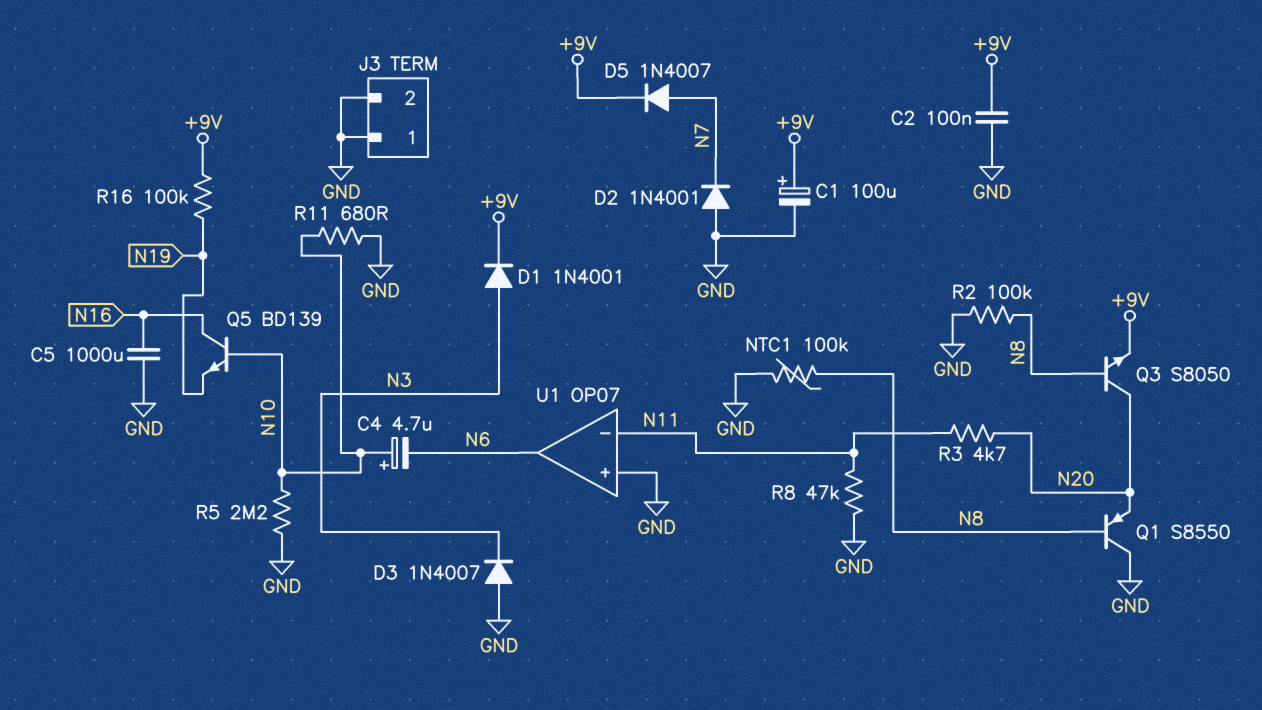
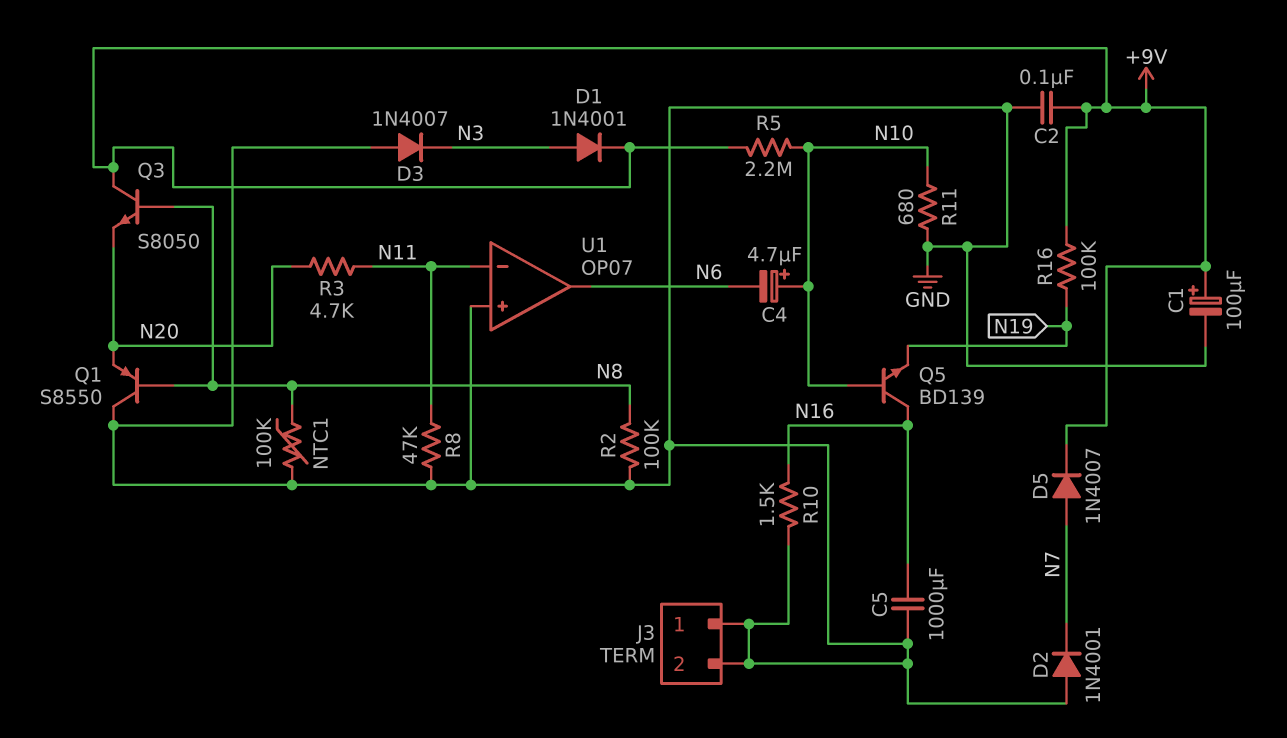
Q3: NPN S8050 (B N8, C N20, E +9V) -> NPN S8050 (B N8, C +9V, E N20)
R5: 2.2M (GND, N10) -> 2.2M (+9V, N10)
R10: none -> 1.5k (GND, N16)

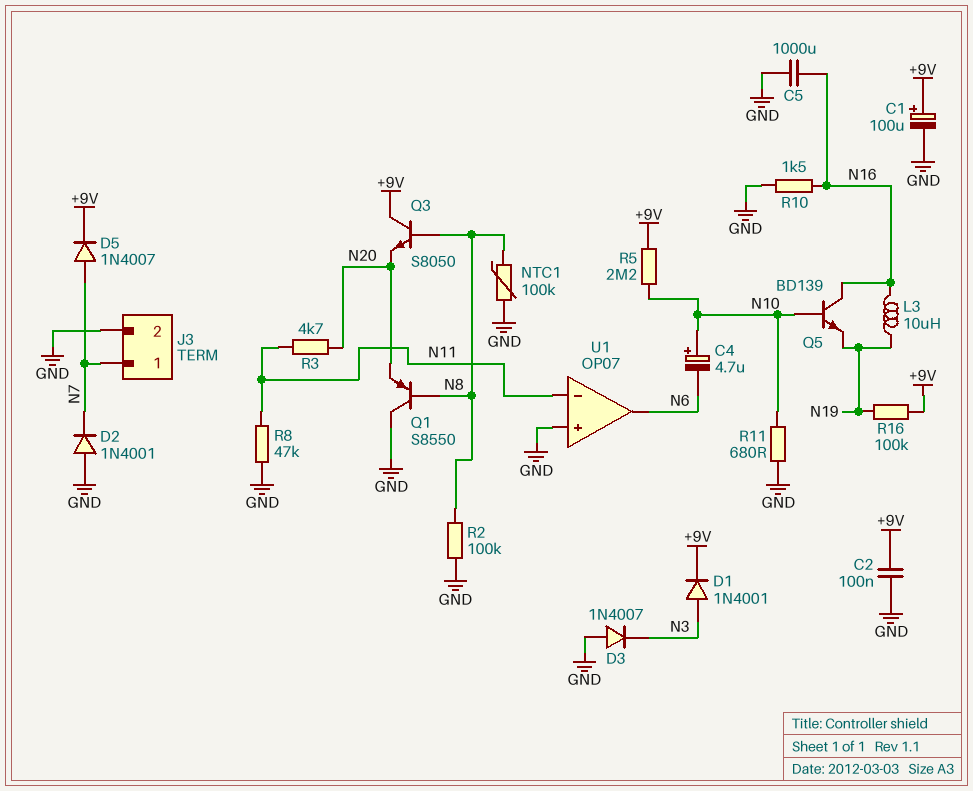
J3 pin 1: GND -> N7
L3: none -> 10uH (N16, N19)

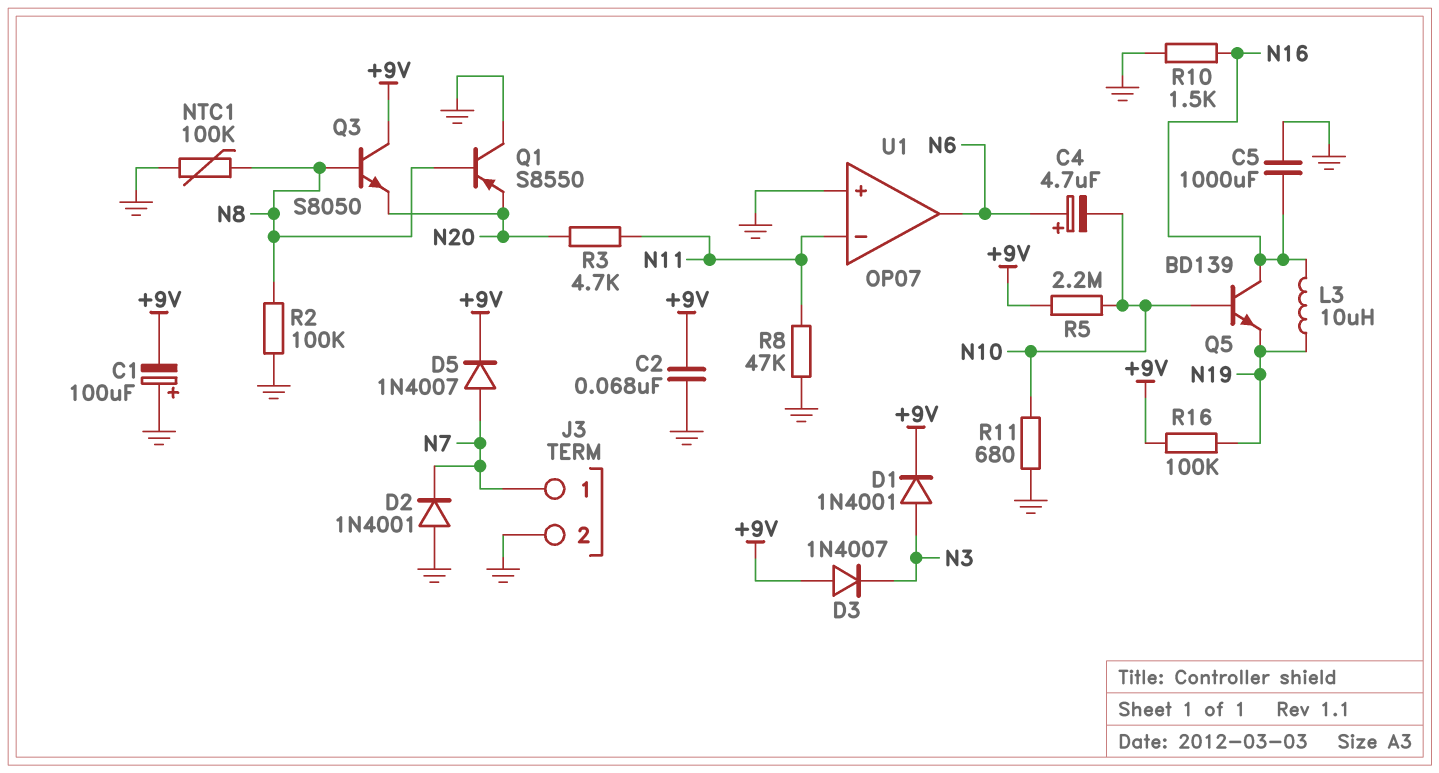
C1: 100uF (plus +9V, minus GND) -> 100uF (plus GND, minus +9V)
C2: 100nF (+9V, GND) -> 68nF (+9V, GND)
C4: 4.7uF (plus N10, minus N6) -> 4.7uF (plus N6, minus N10)
D3: diode 1N4007 (A GND, K N3) -> diode 1N4007 (A +9V, K N3)

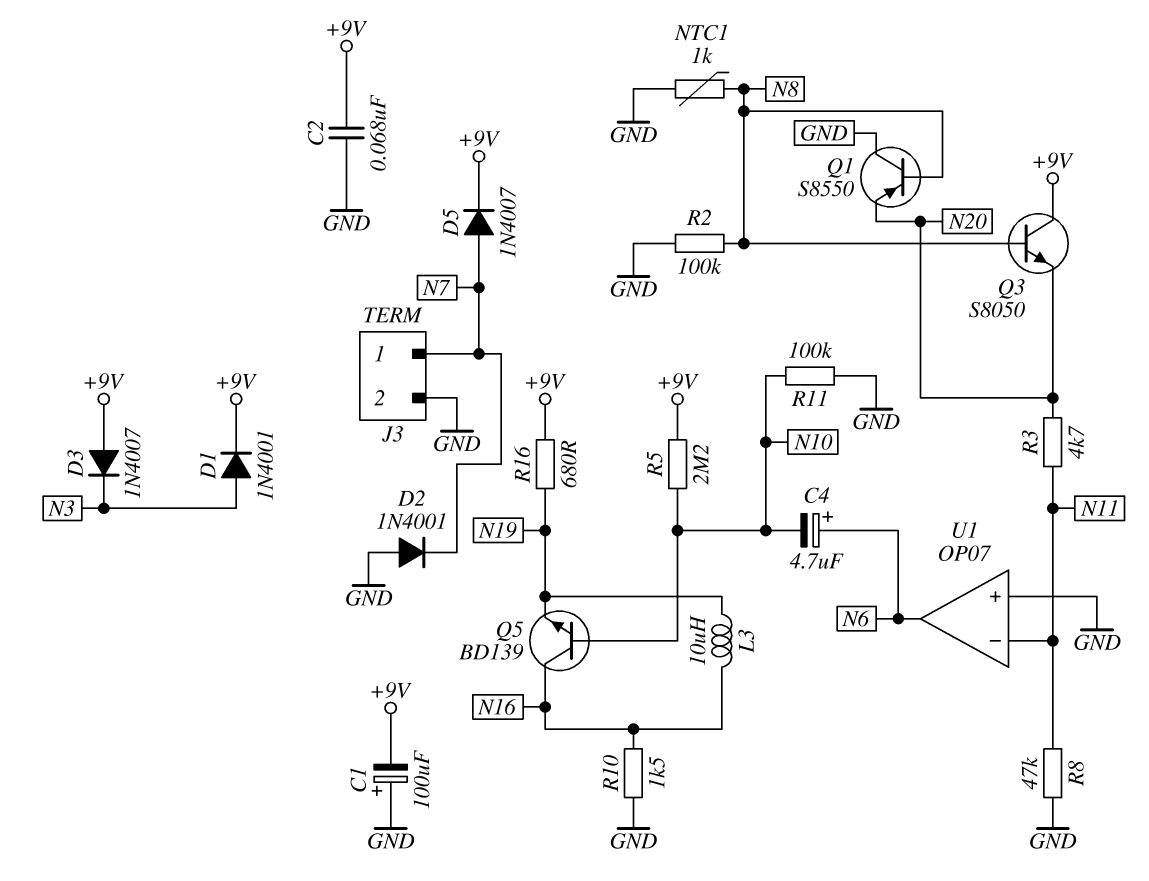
C5: 1000uF (GND, N16) -> none
NTC1: 100k (GND, N8) -> 1k (GND, N8)
R11: 680 (GND, N10) -> 100k (GND, N10)
R16: 100k (+9V, N19) -> 680 (+9V, N19)

